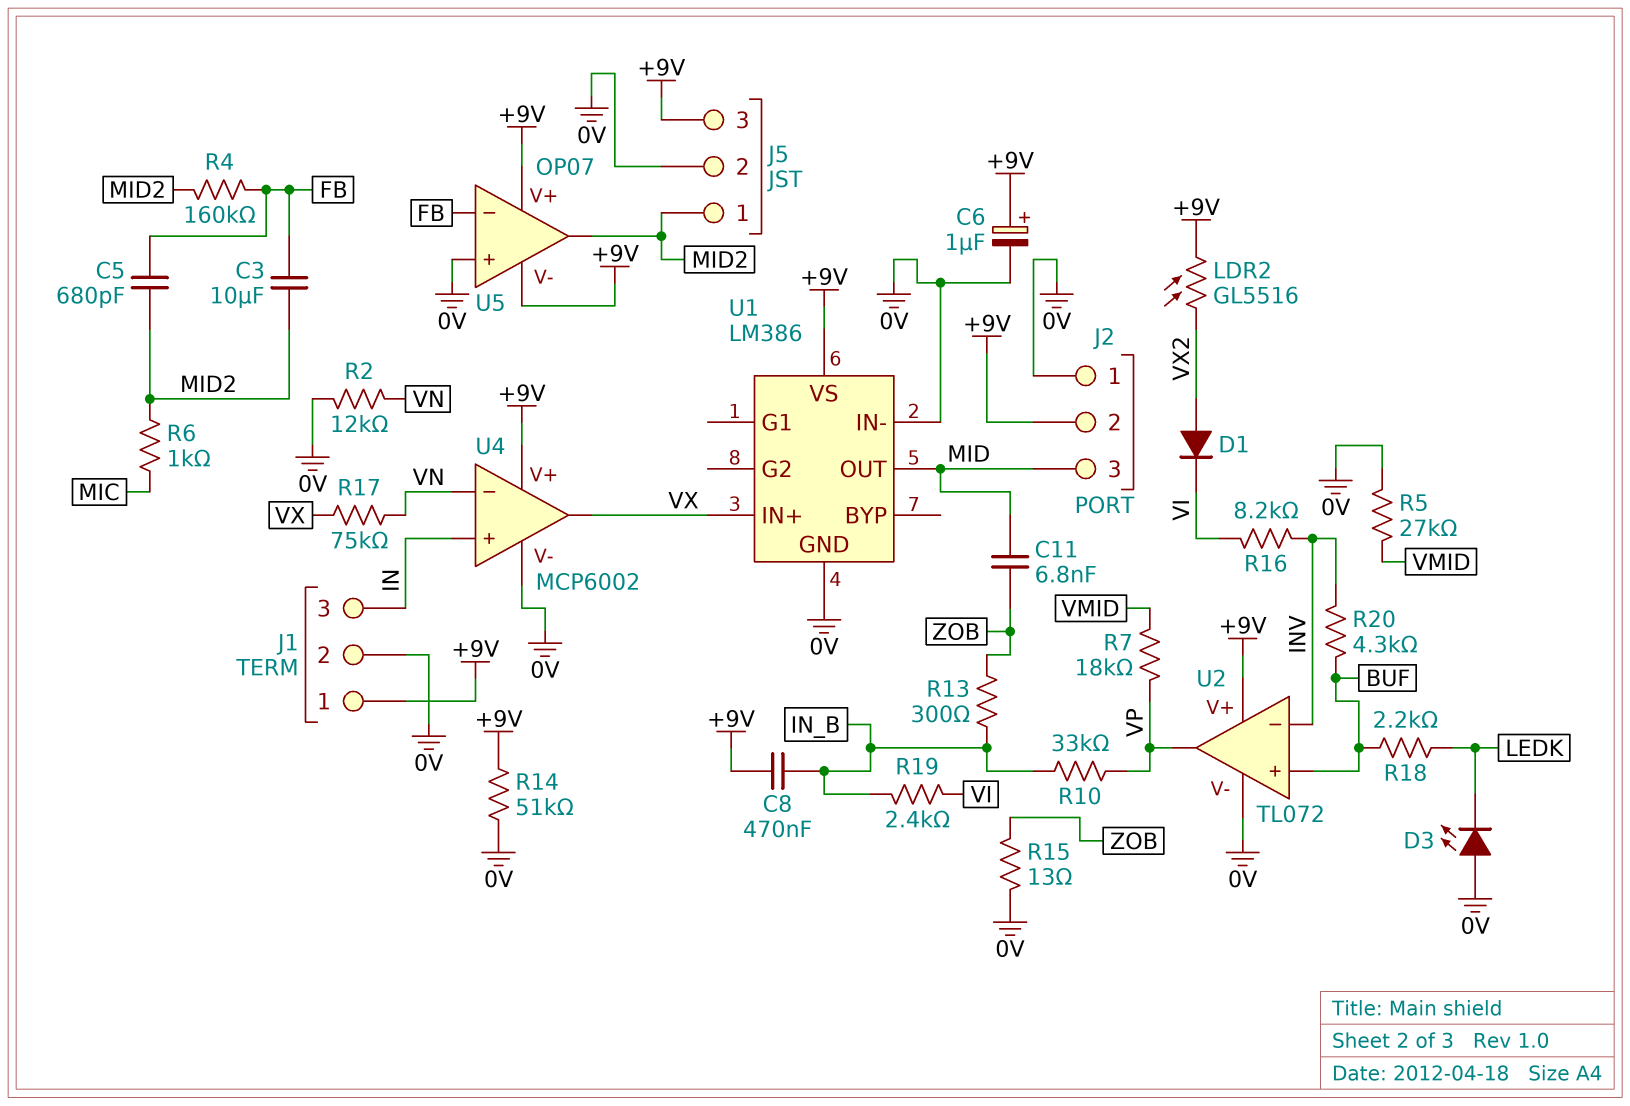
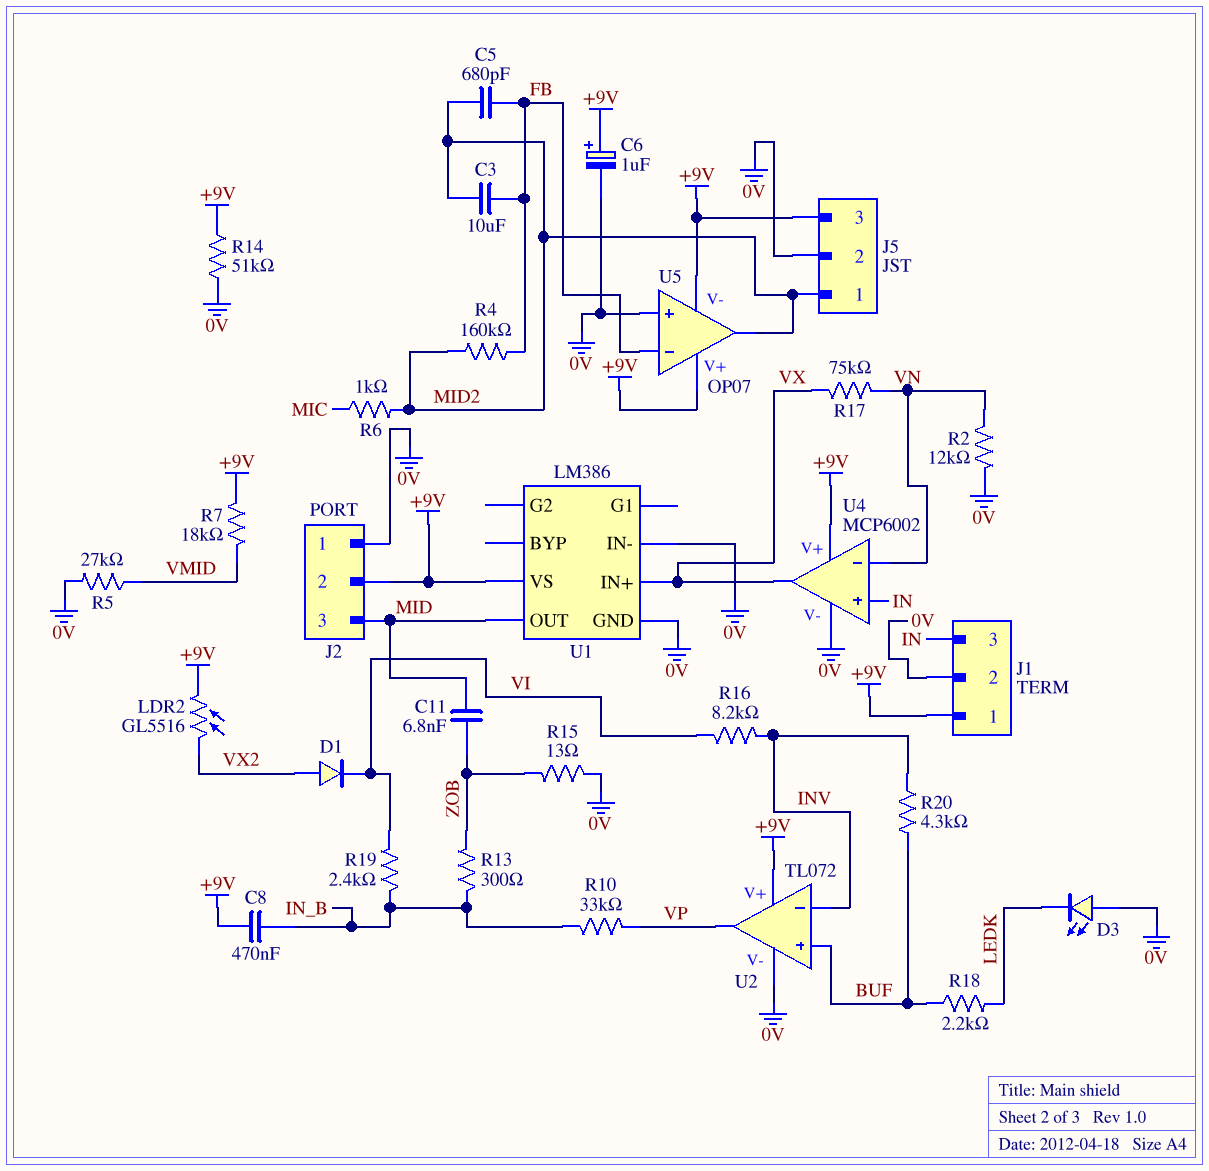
R7: 18k (VMID, VP) -> 18k (+9V, VMID)

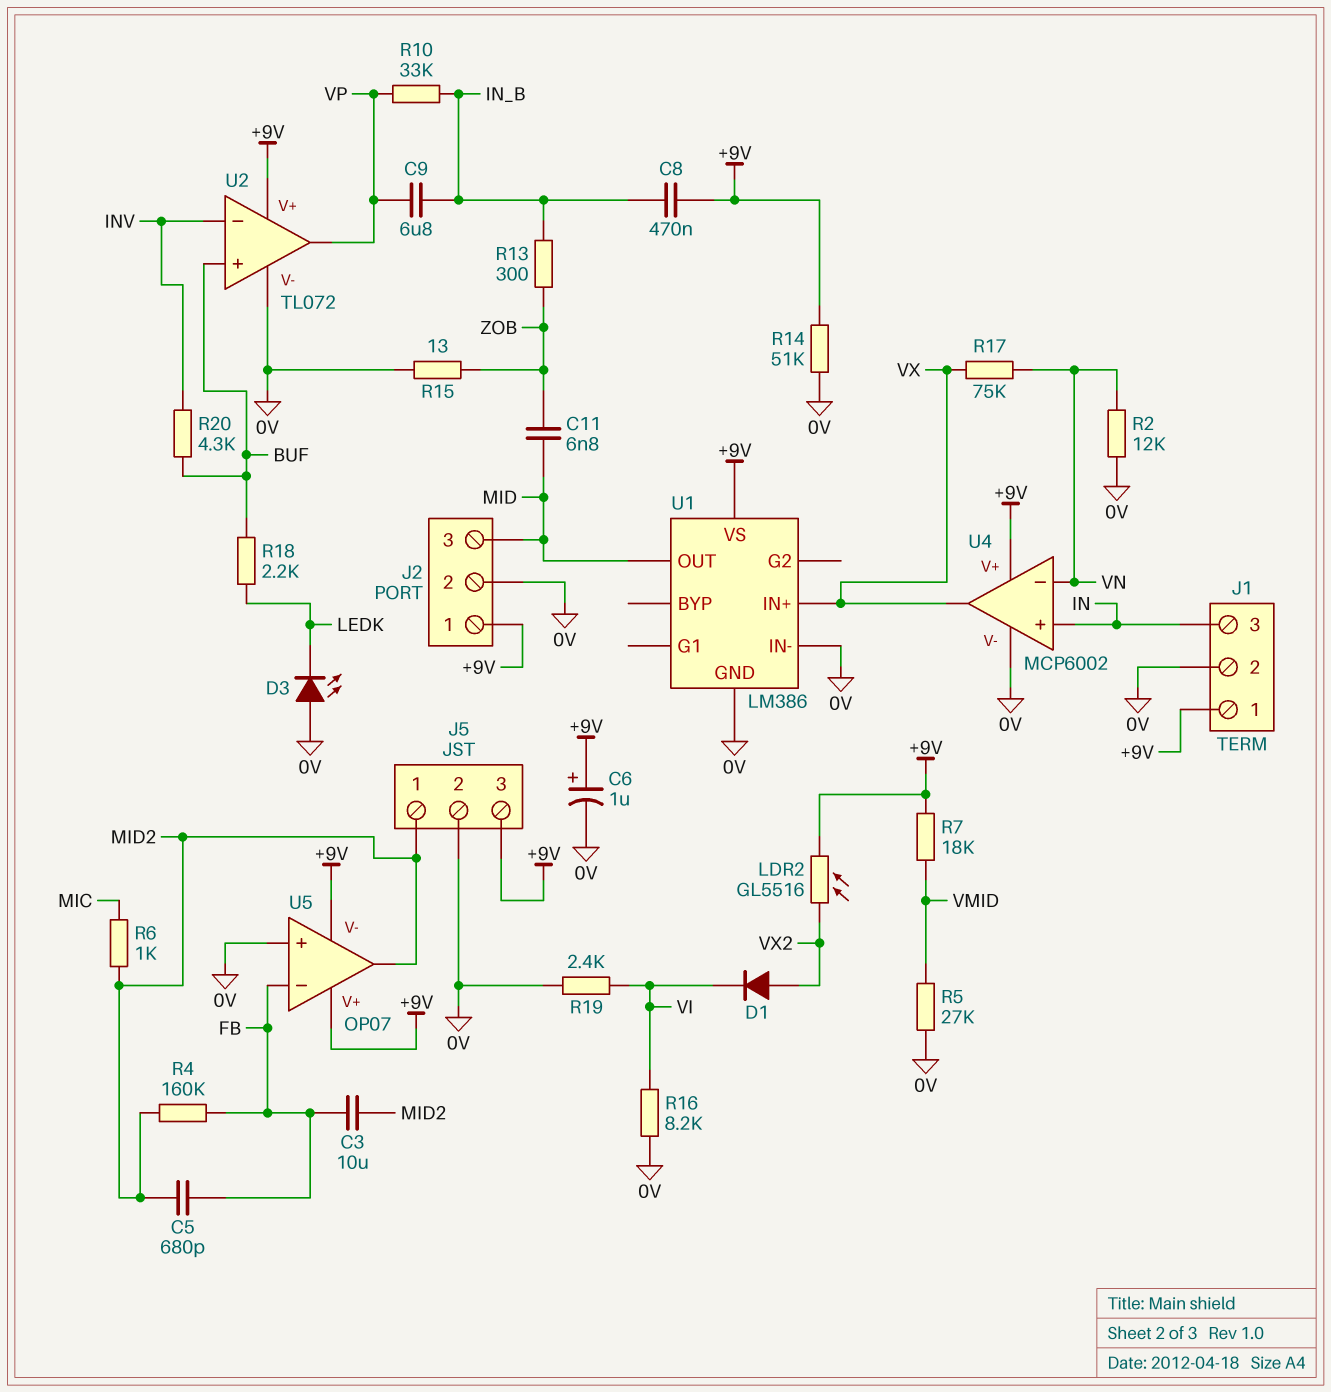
C9: none -> 6.8uF (IN_B, VP)
J2 pin 1: 0V -> +9V
J2 pin 2: +9V -> 0V
R16: 8.2k (INV, VI) -> 8.2k (0V, VI)
R19: 2.4k (IN_B, VI) -> 2.4k (0V, VI)

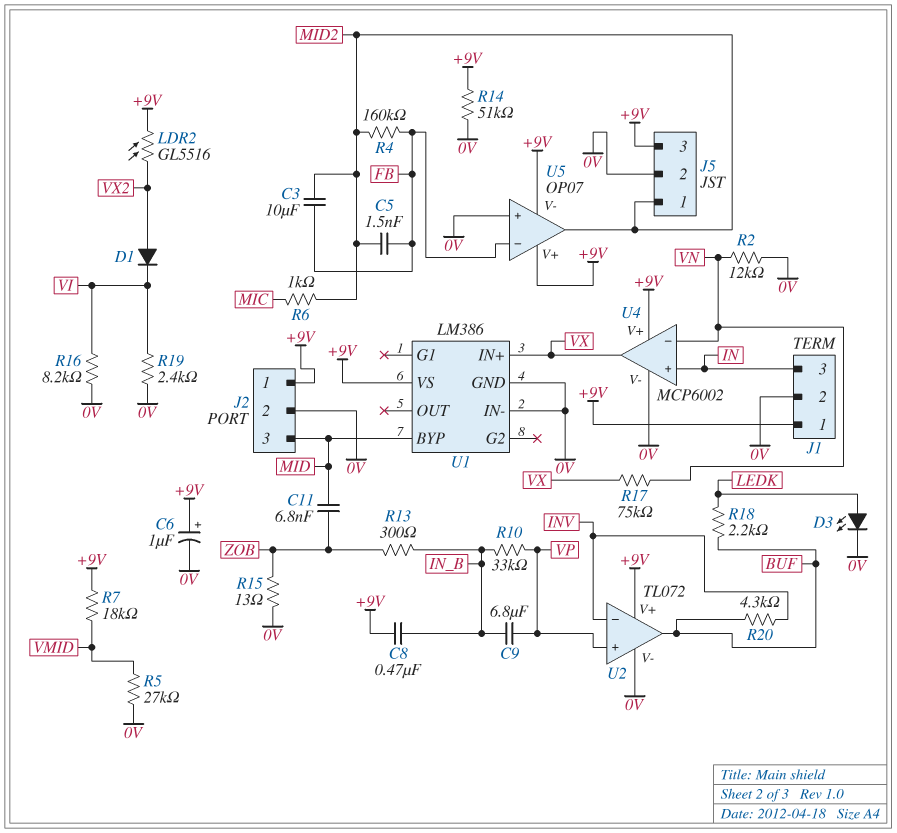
C5: 680pF (FB, MID2) -> 1.5nF (FB, MID2)
D3: LED (A 0V, K LEDK) -> LED (A LEDK, K 0V)
U1 pin BYP: none -> MID
U1 pin OUT: MID -> none
U2 pin in+: BUF -> VP
U2 pin out: VP -> BUF

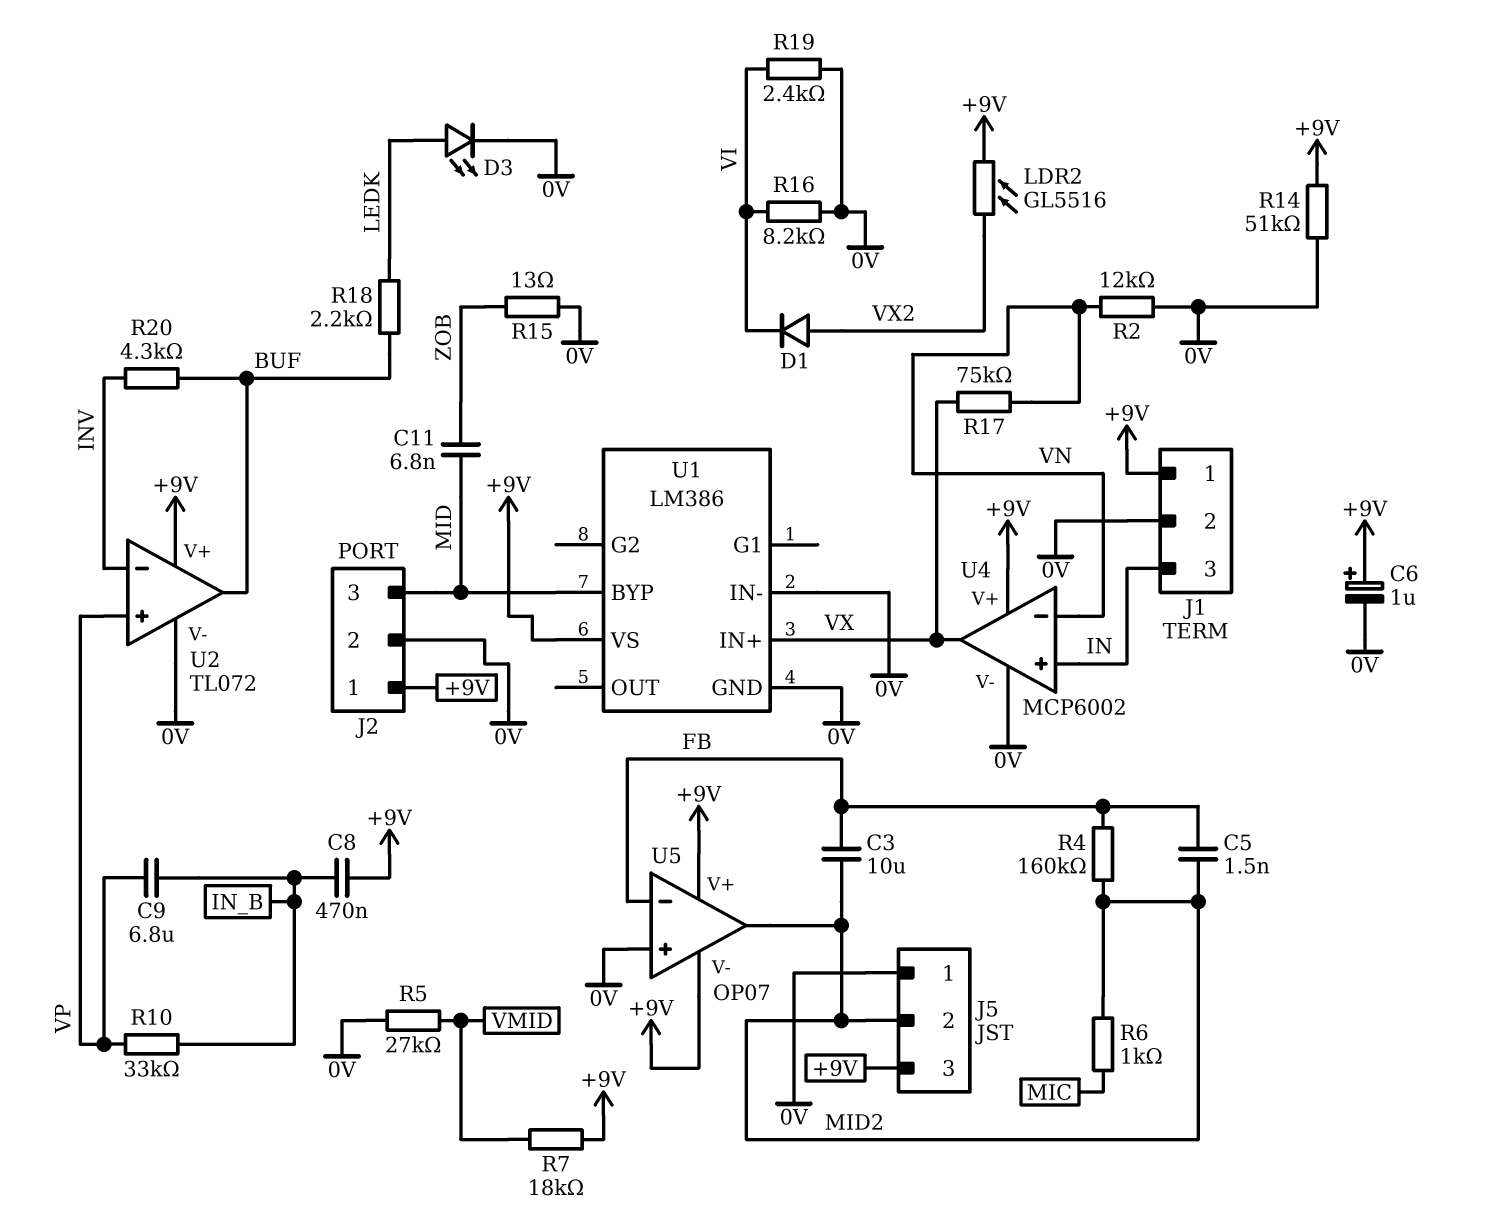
J5 pin 1: MID2 -> 0V
J5 pin 2: 0V -> MID2
R13: 300 (IN_B, ZOB) -> none

